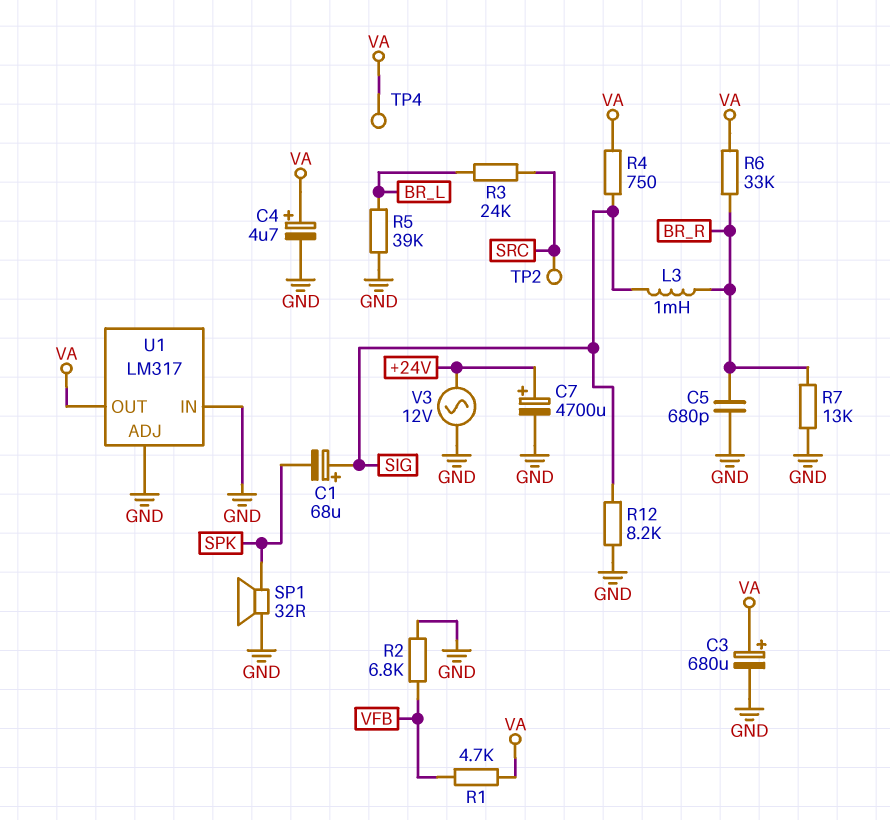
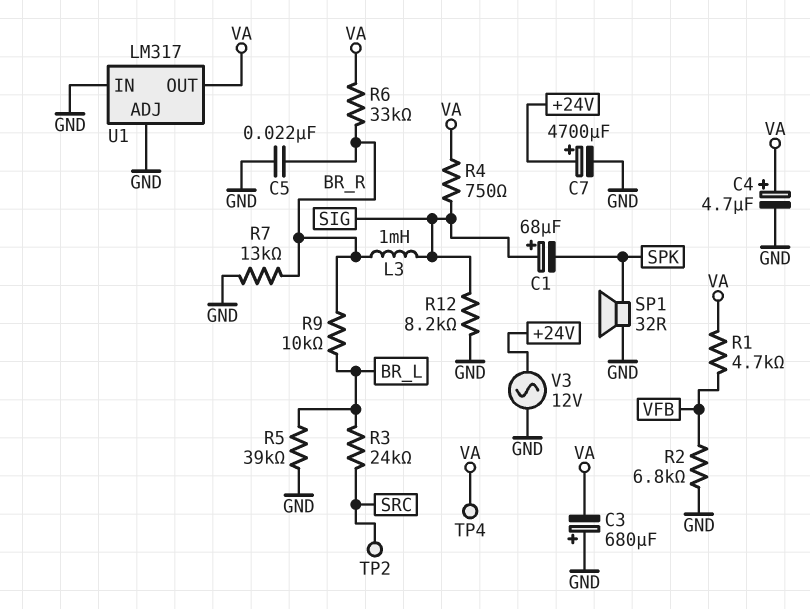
C3: 680uF (plus VA, minus GND) -> 680uF (plus GND, minus VA)
C5: 680pF (BR_R, GND) -> 22nF (BR_R, GND)
R9: none -> 10k (BR_L, BR_R)

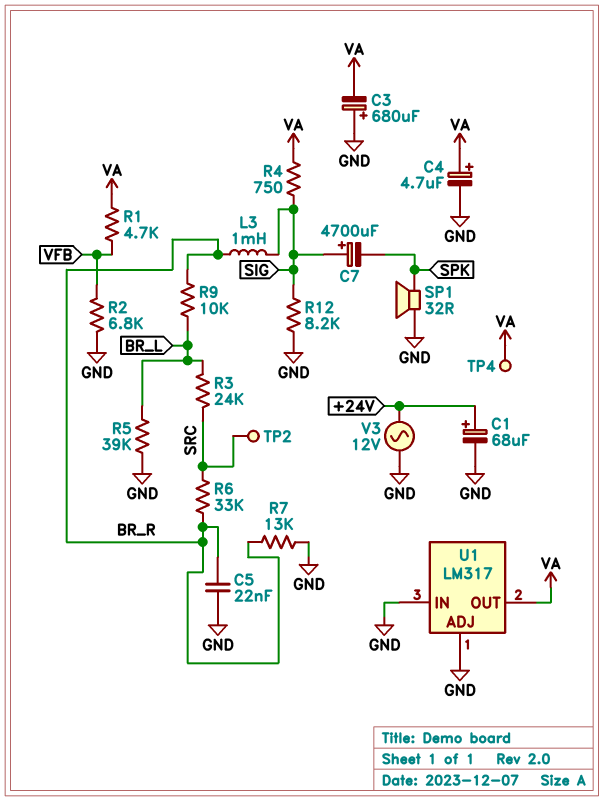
C1: 68uF (plus SIG, minus SPK) -> 68uF (plus +24V, minus GND)
C7: 4700uF (plus +24V, minus GND) -> 4700uF (plus SIG, minus SPK)
R6: 33k (BR_R, VA) -> 33k (BR_R, SRC)

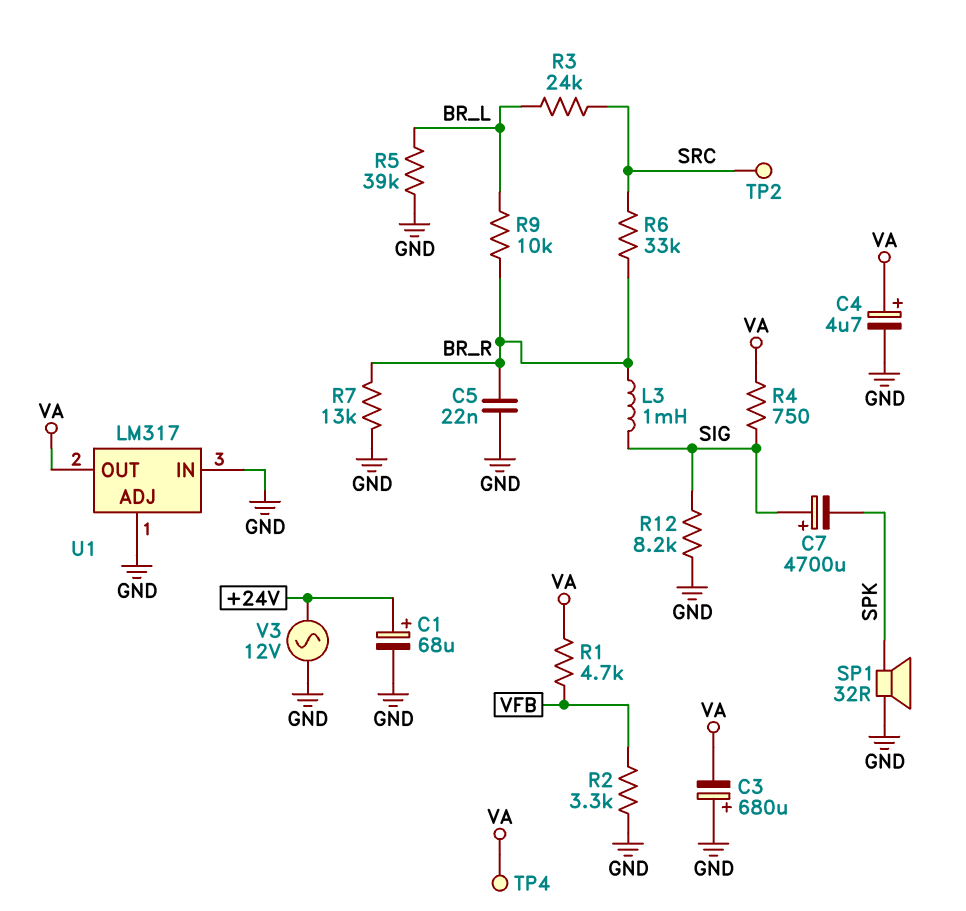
R2: 6.8k (GND, VFB) -> 3.3k (GND, VFB)

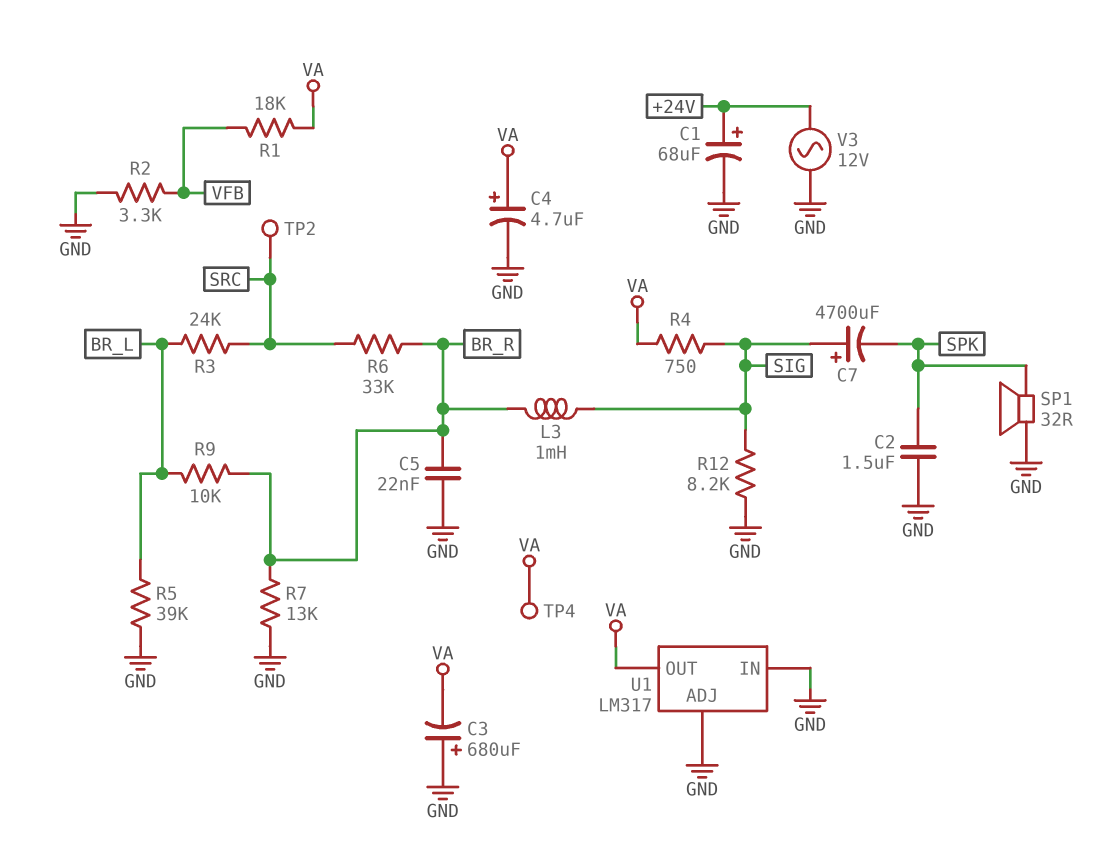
C2: none -> 1.5uF (GND, SPK)
R1: 4.7k (VA, VFB) -> 18k (VA, VFB)

